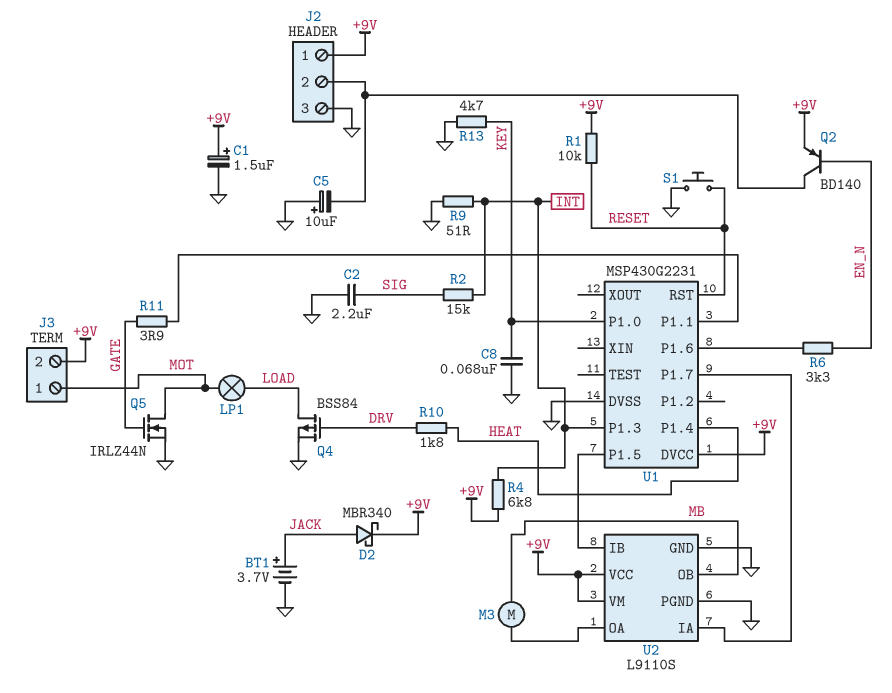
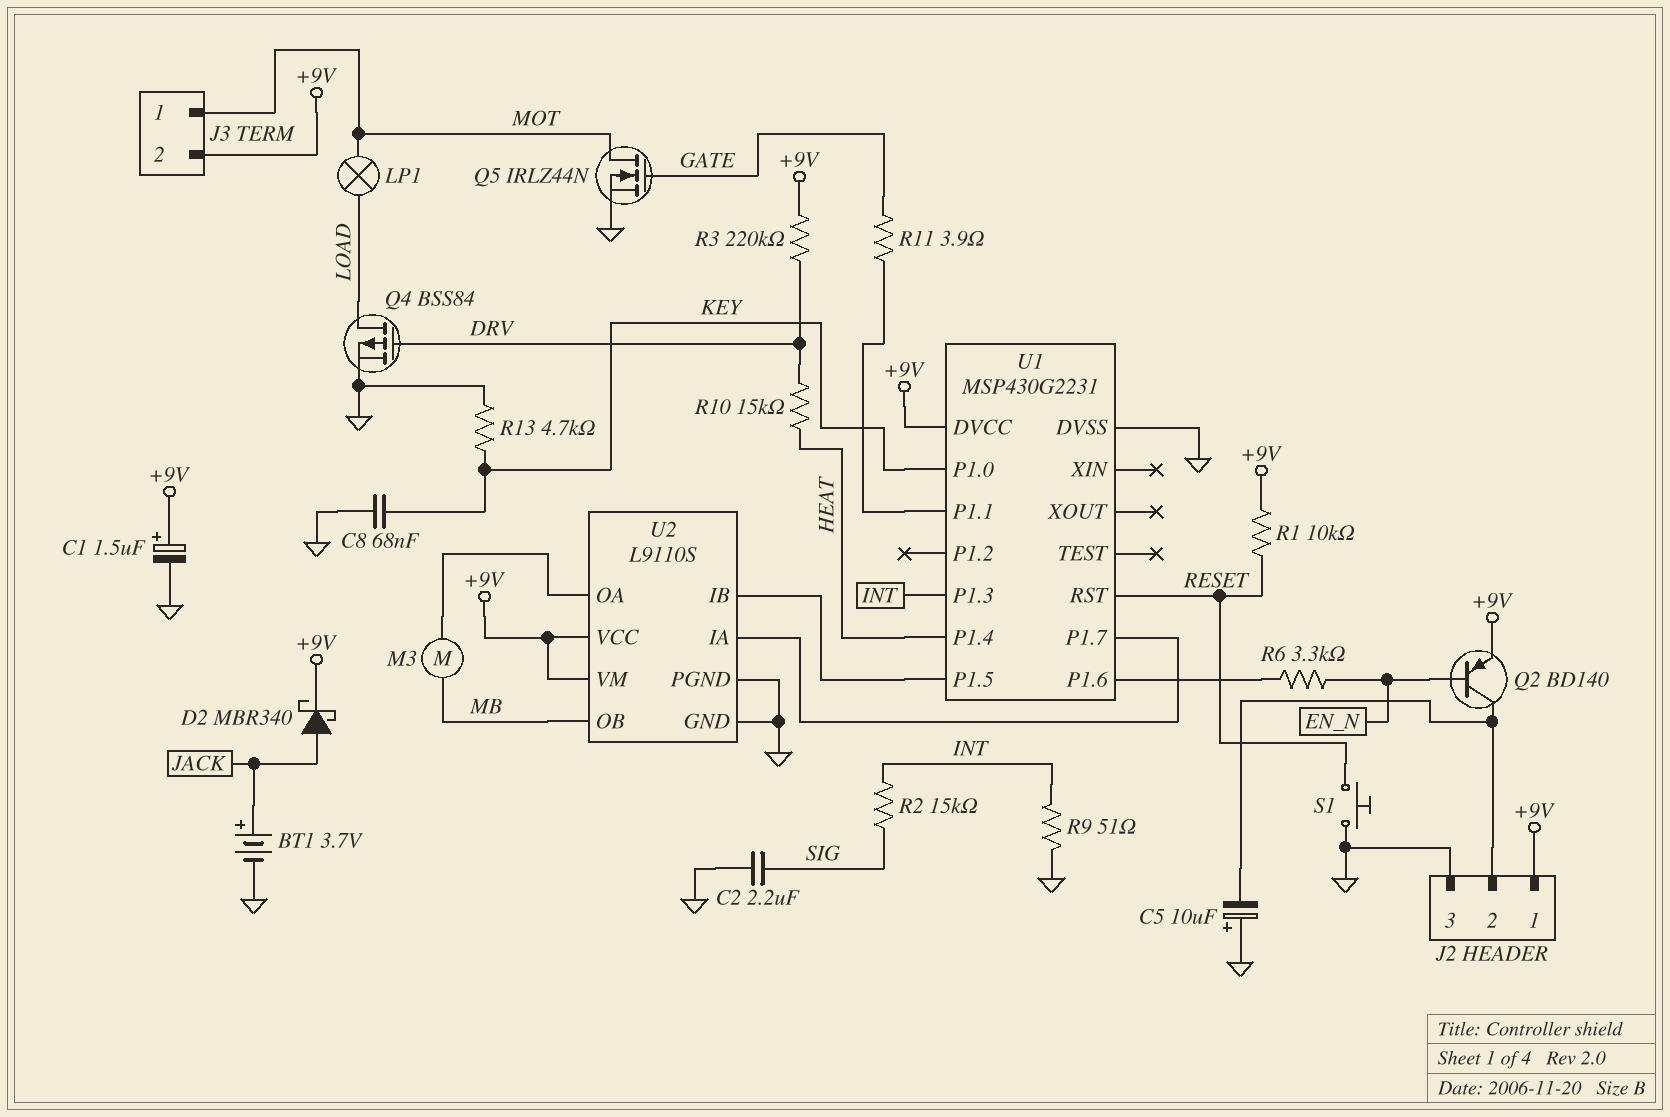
R3: none -> 220k (+9V, DRV)
R4: 6.8k (+9V, INT) -> none
R10: 1.8k (DRV, HEAT) -> 15k (DRV, HEAT)

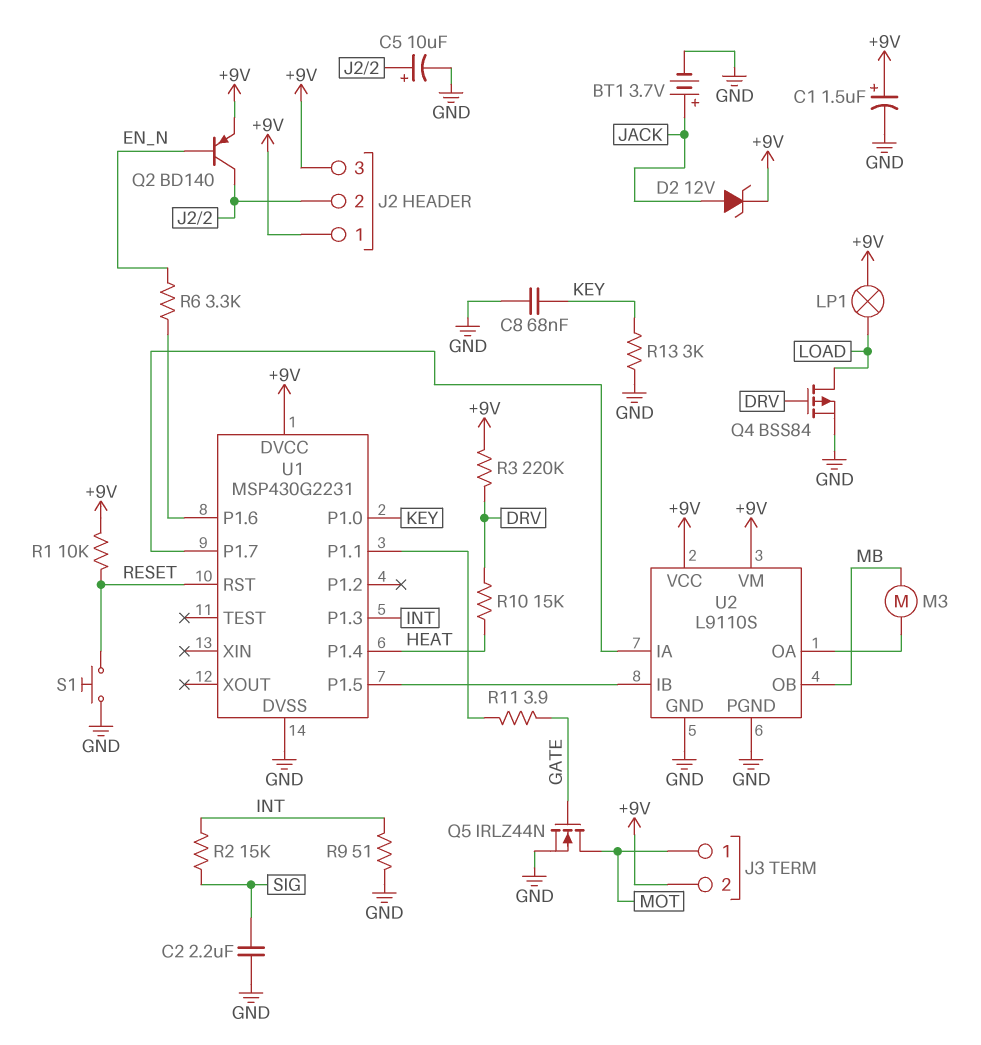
C5: 10uF (plus GND, minus J2/2) -> 10uF (plus J2/2, minus GND)
D2: schottky MBR340 (A JACK, K +9V) -> zener 12V (A JACK, K +9V)
J2 pin 3: GND -> +9V
LP1: lamp (LOAD, MOT) -> lamp (+9V, LOAD)
R13: 4.7k (GND, KEY) -> 3k (GND, KEY)

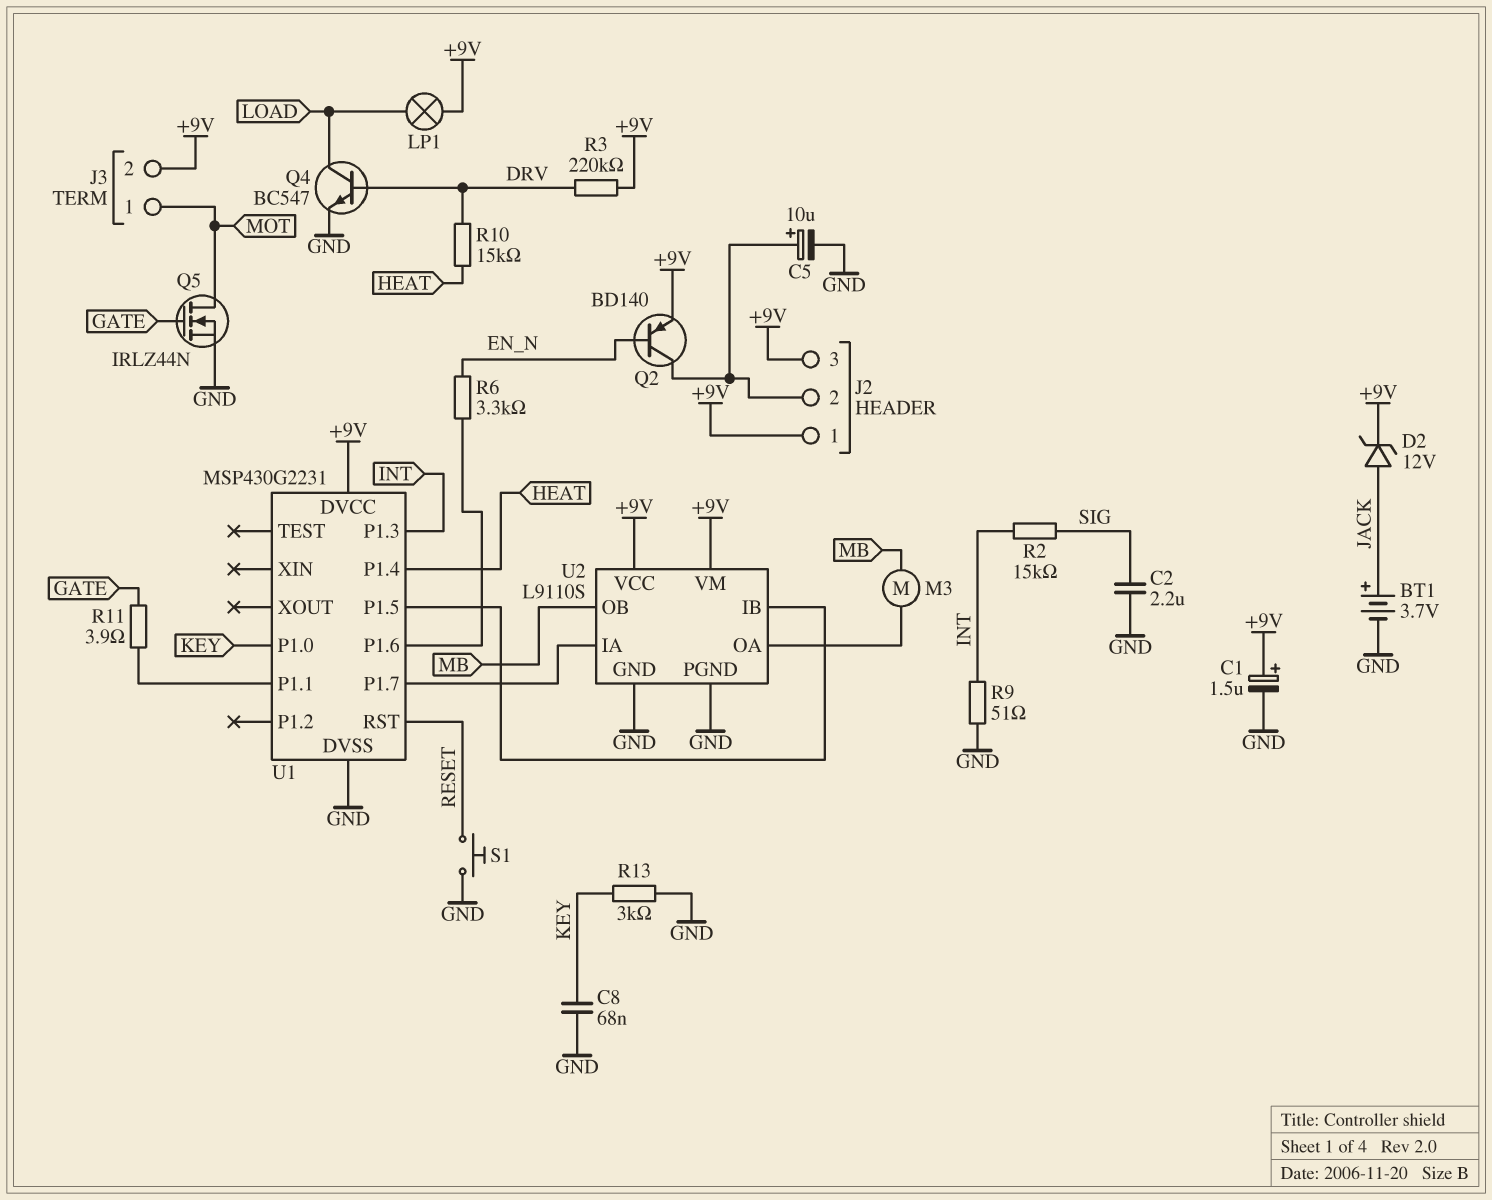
Q4: PMOS BSS84 (G DRV, D LOAD, S GND) -> NPN BC547 (B DRV, C LOAD, E GND)
R1: 10k (+9V, RESET) -> none

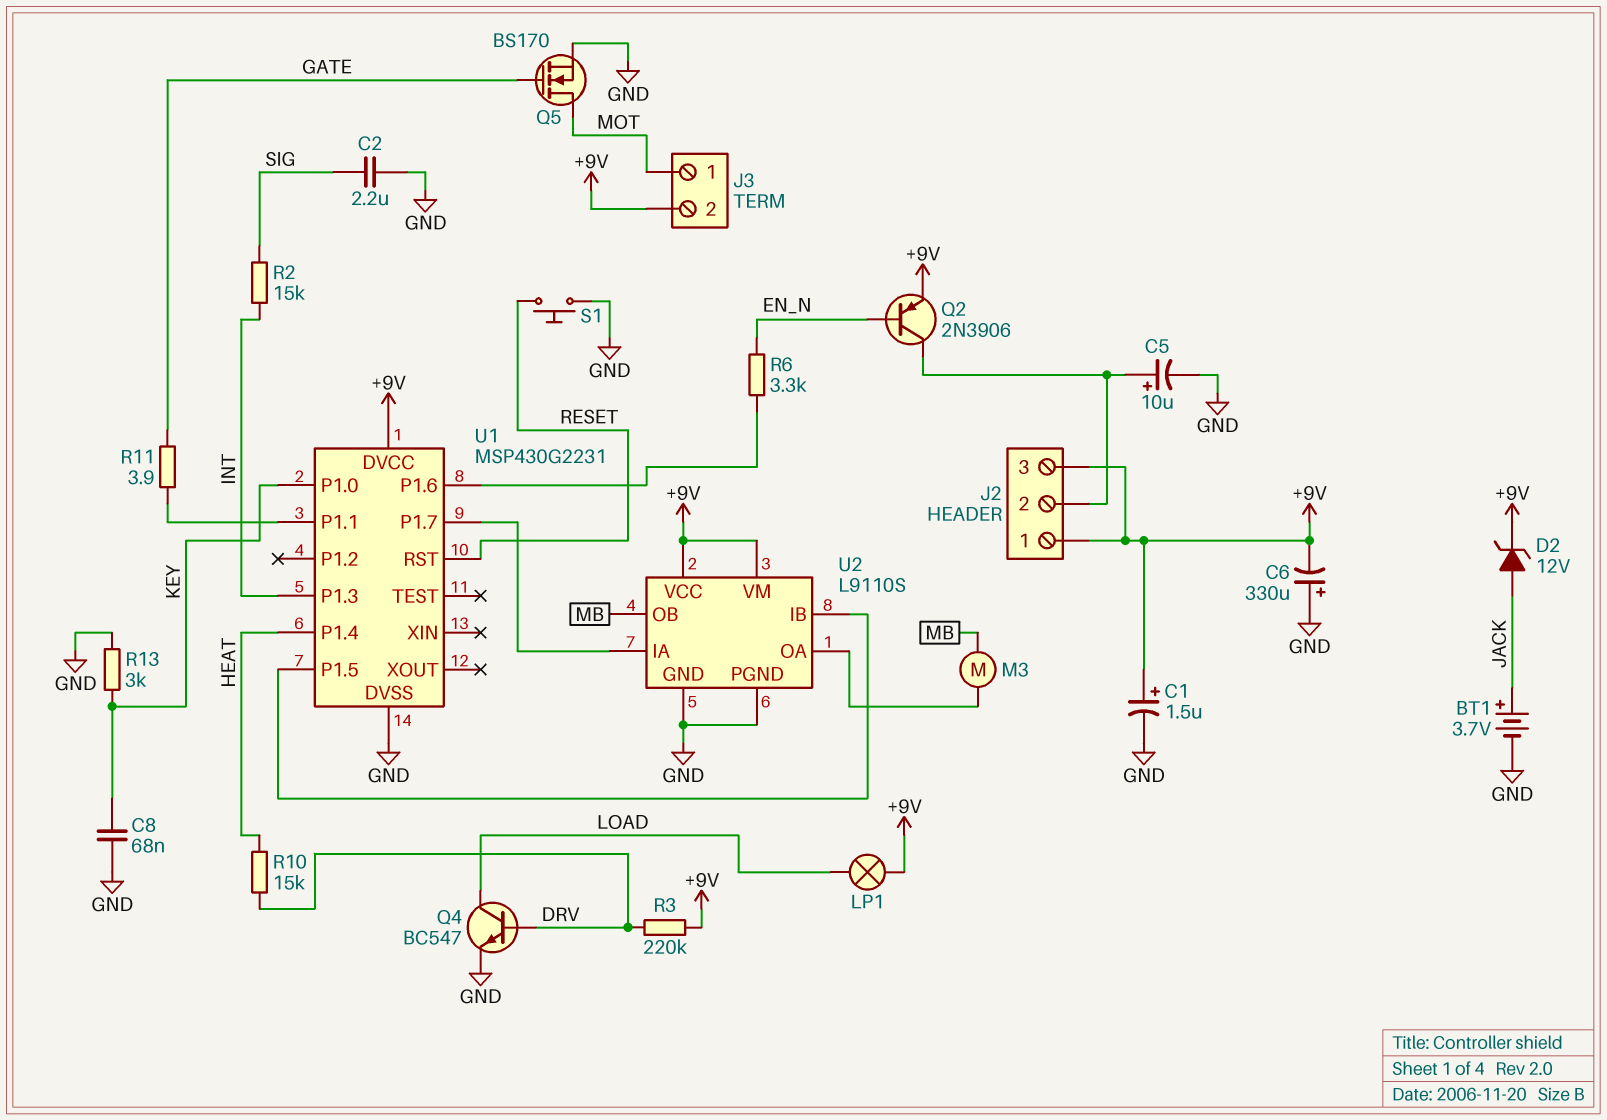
C6: none -> 330uF (plus GND, minus +9V)
Q2: PNP BD140 (B EN_N, C J2/2, E +9V) -> PNP 2N3906 (B EN_N, C J2/2, E +9V)
Q5: NMOS IRLZ44N (G GATE, D MOT, S GND) -> NMOS BS170 (G GATE, D MOT, S GND)
R9: 51 (GND, INT) -> none

